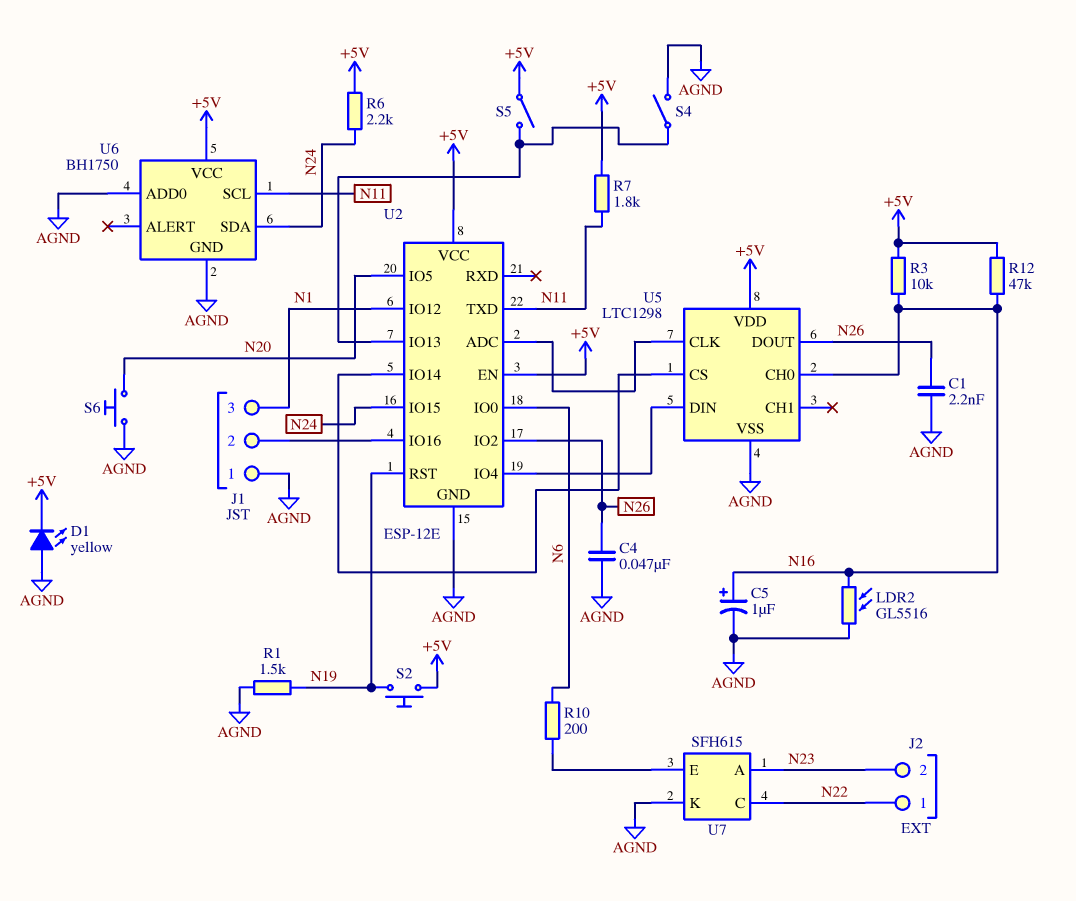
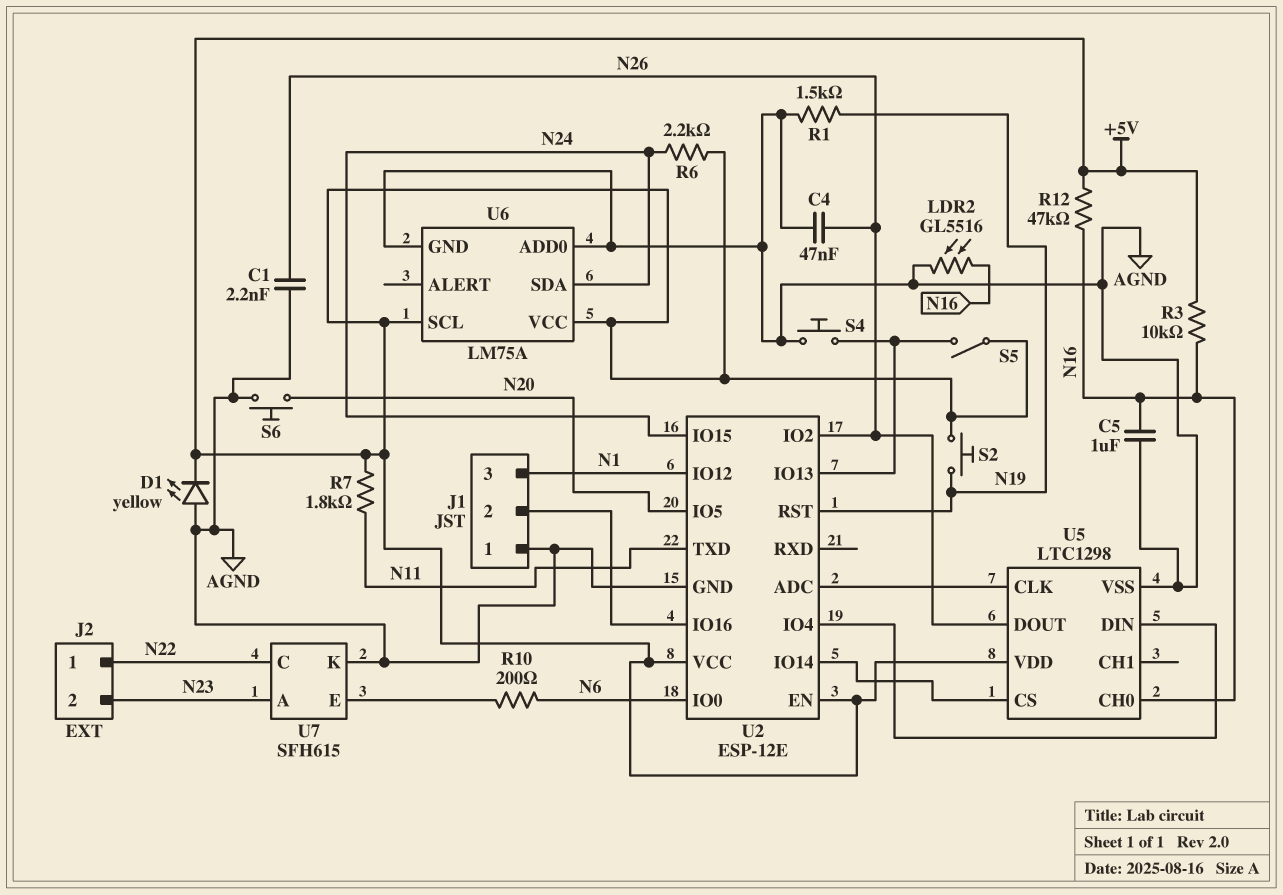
C5: 1uF (plus N16, minus AGND) -> 1uF (AGND, N16)
S4: switch (AGND, U2/IO13) -> button (AGND, U2/IO13)
U6: BH1750 -> LM75A
U6 pin SCL: N11 -> +5V

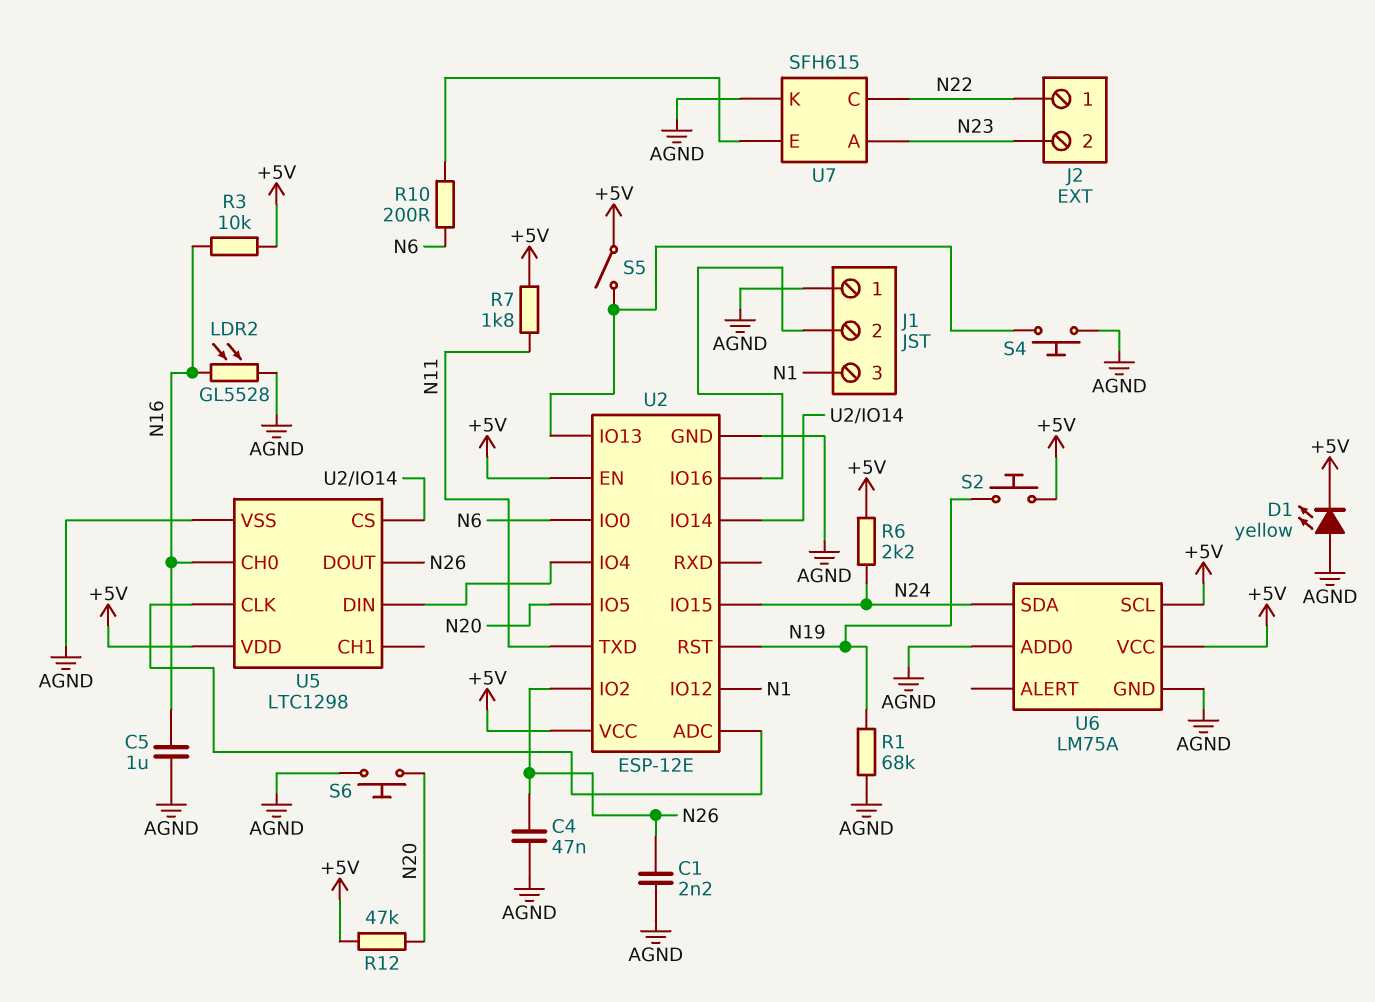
LDR2: GL5516 (AGND, N16) -> GL5528 (AGND, N16)
R1: 1.5k (AGND, N19) -> 68k (AGND, N19)
R12: 47k (+5V, N16) -> 47k (+5V, N20)

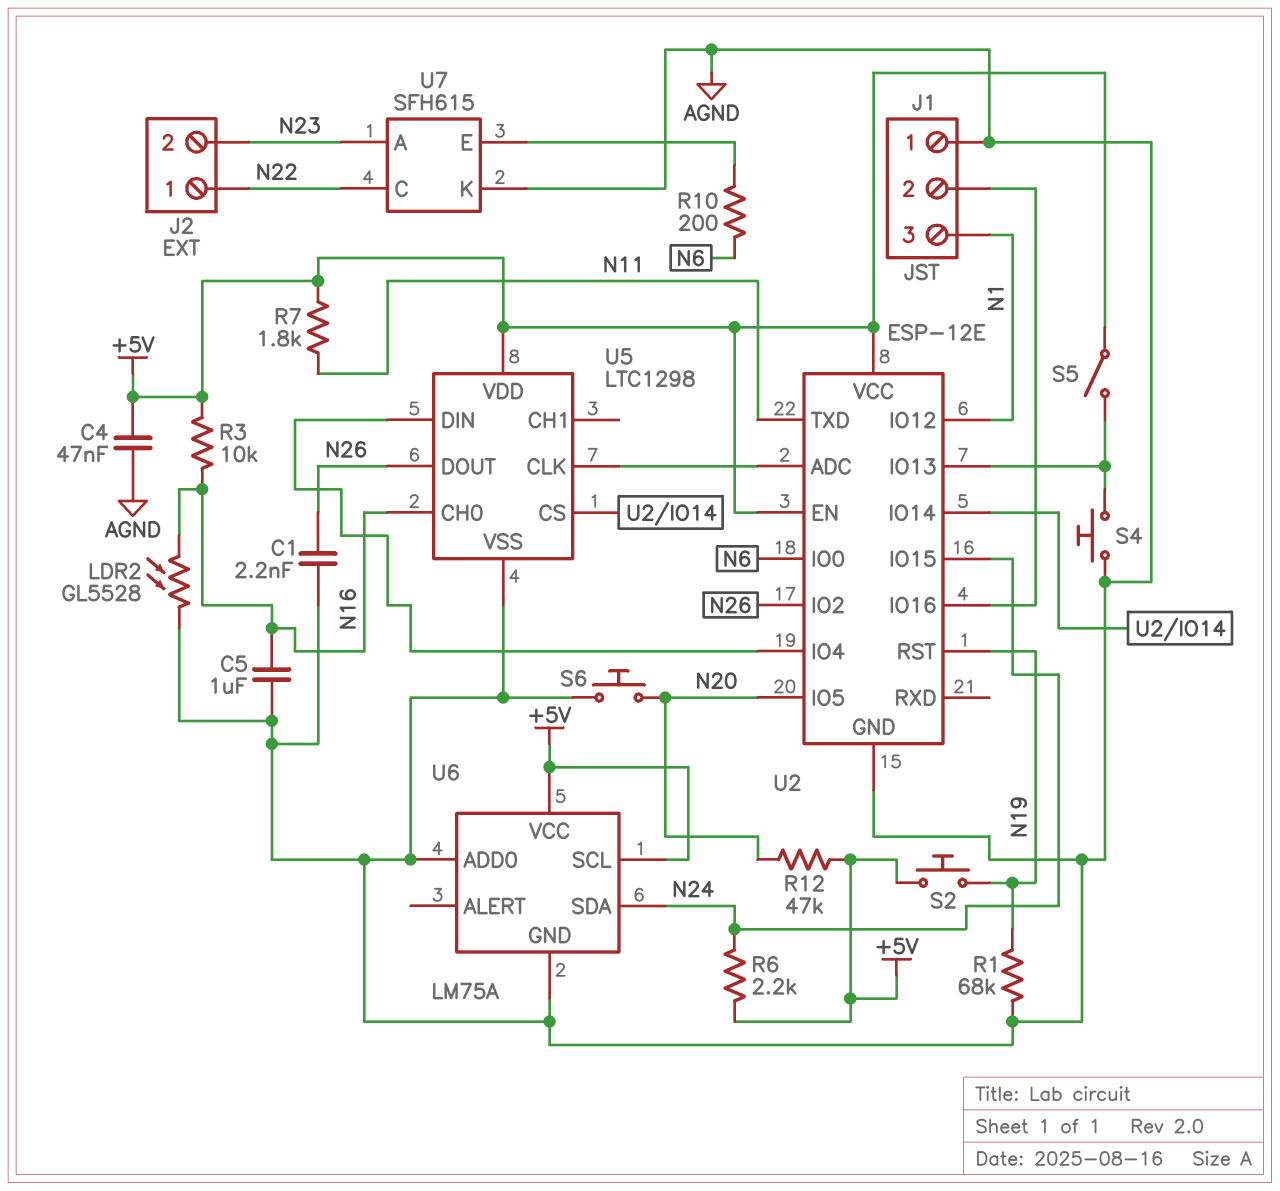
C4: 47nF (AGND, N26) -> 47nF (+5V, AGND)
D1: LED yellow (A AGND, K +5V) -> none

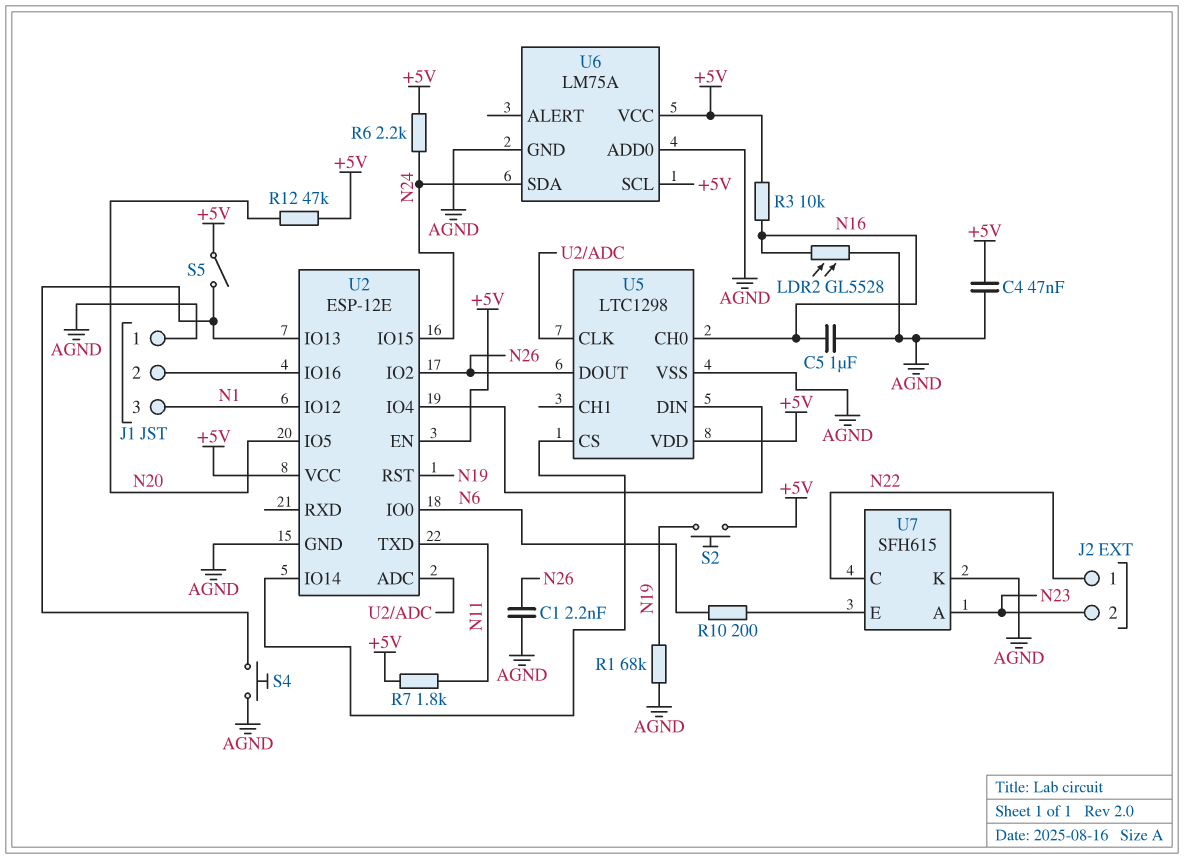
S6: button (AGND, N20) -> none

